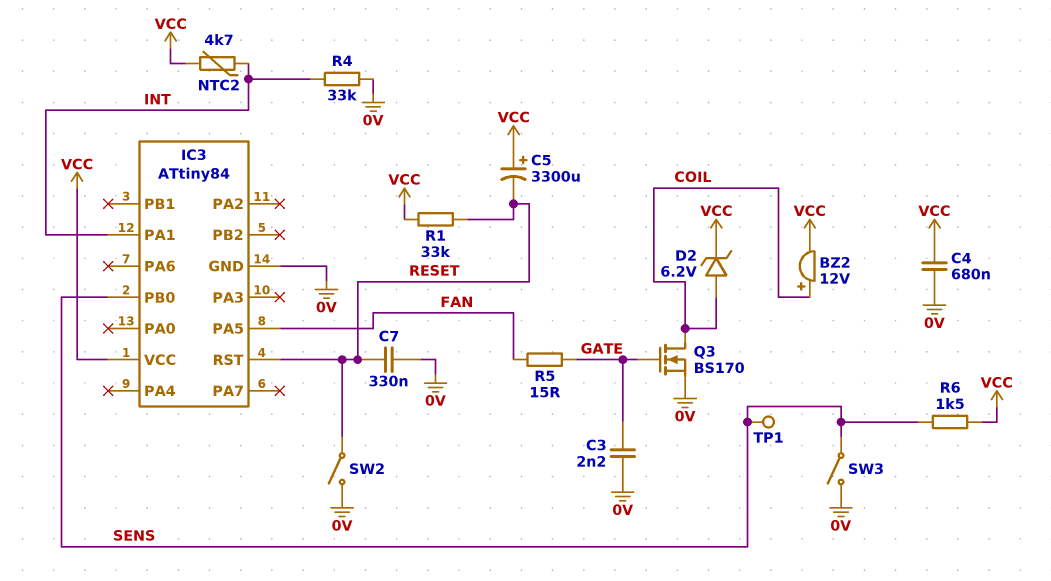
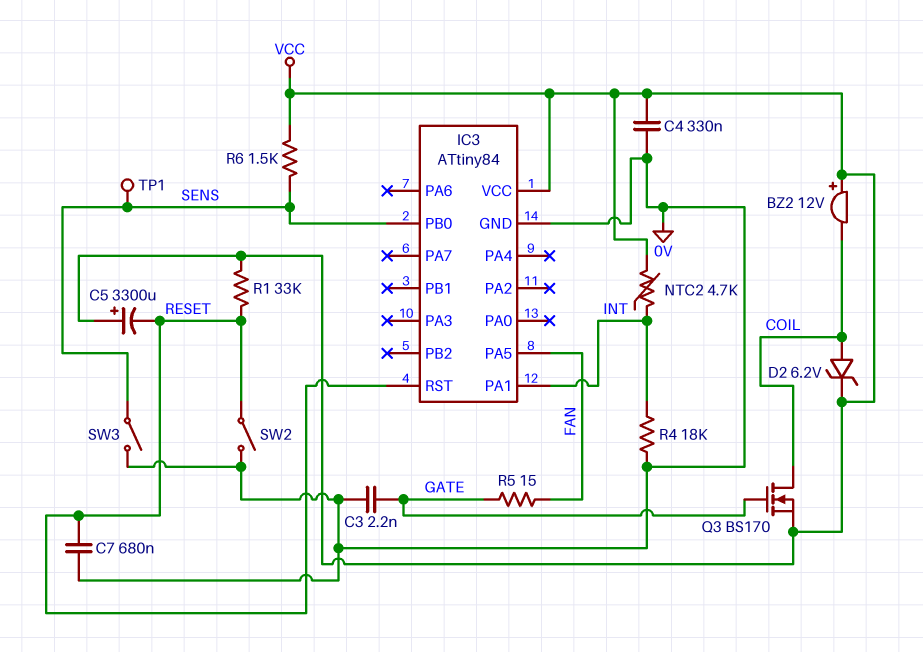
BZ2: buzzer 12V (plus COIL, minus VCC) -> buzzer 12V (plus VCC, minus COIL)
C4: 680nF (0V, VCC) -> 330nF (0V, VCC)
C7: 330nF (0V, RESET) -> 680nF (0V, RESET)
Q3: NMOS BS170 (G GATE, D COIL, S 0V) -> NMOS BS170 (G GATE, D COIL, S VCC)
R4: 33k (0V, INT) -> 18k (0V, INT)

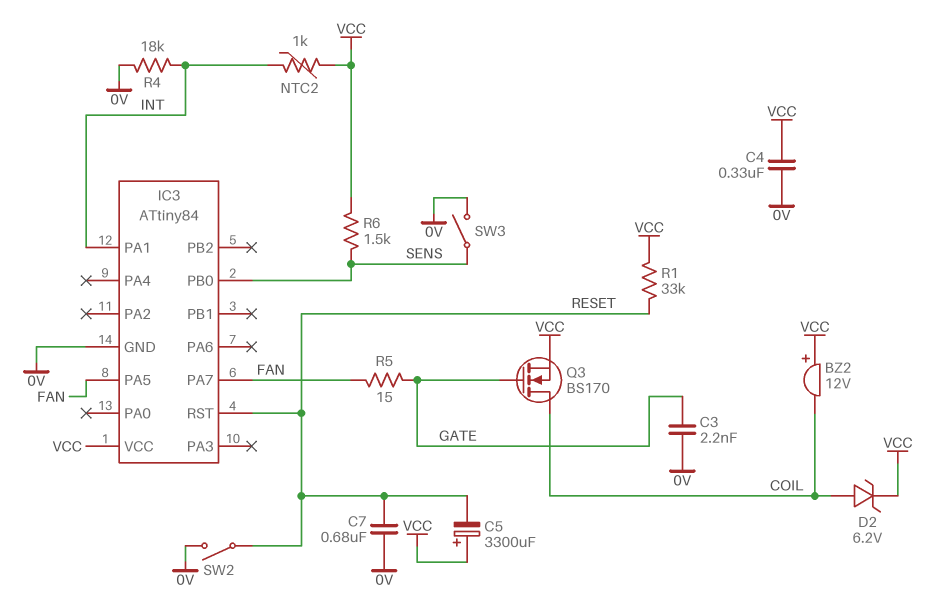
IC3 pin PA7: none -> FAN
NTC2: 4.7k (INT, VCC) -> 1k (INT, VCC)
TP1: test point (SENS) -> none

